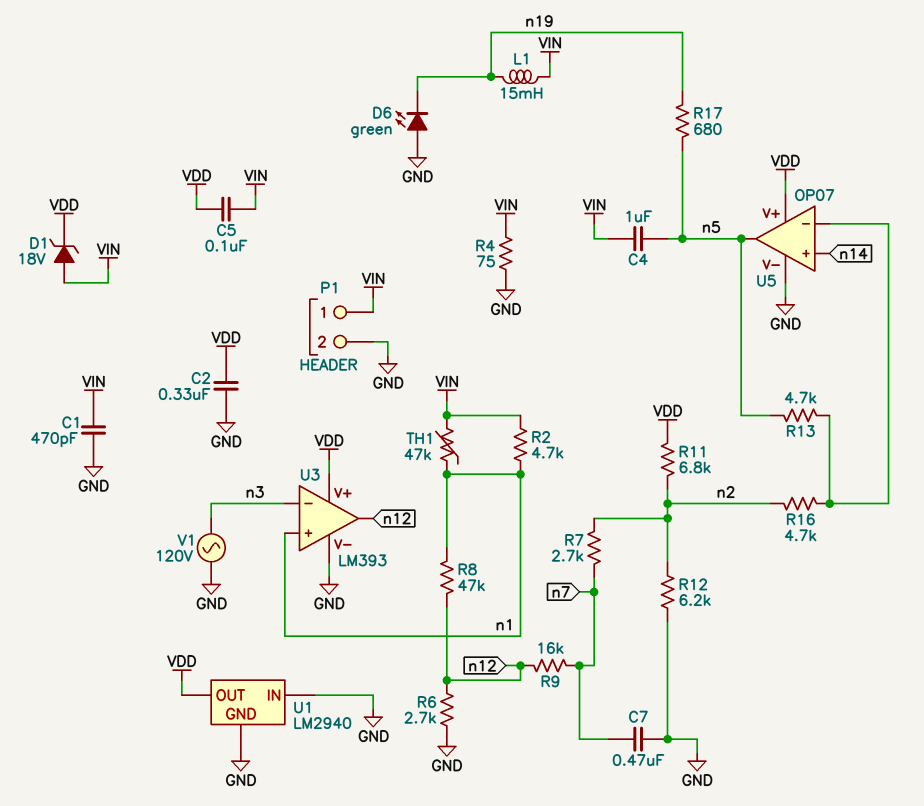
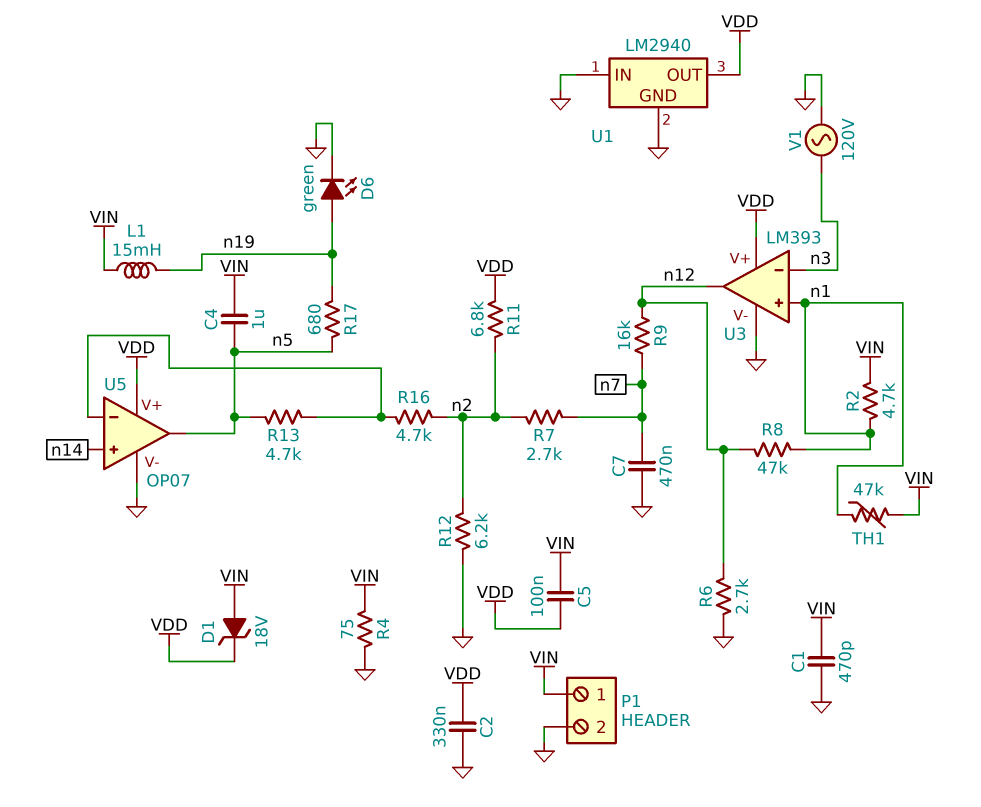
D6: LED green (A GND, K n19) -> LED green (A n19, K GND)

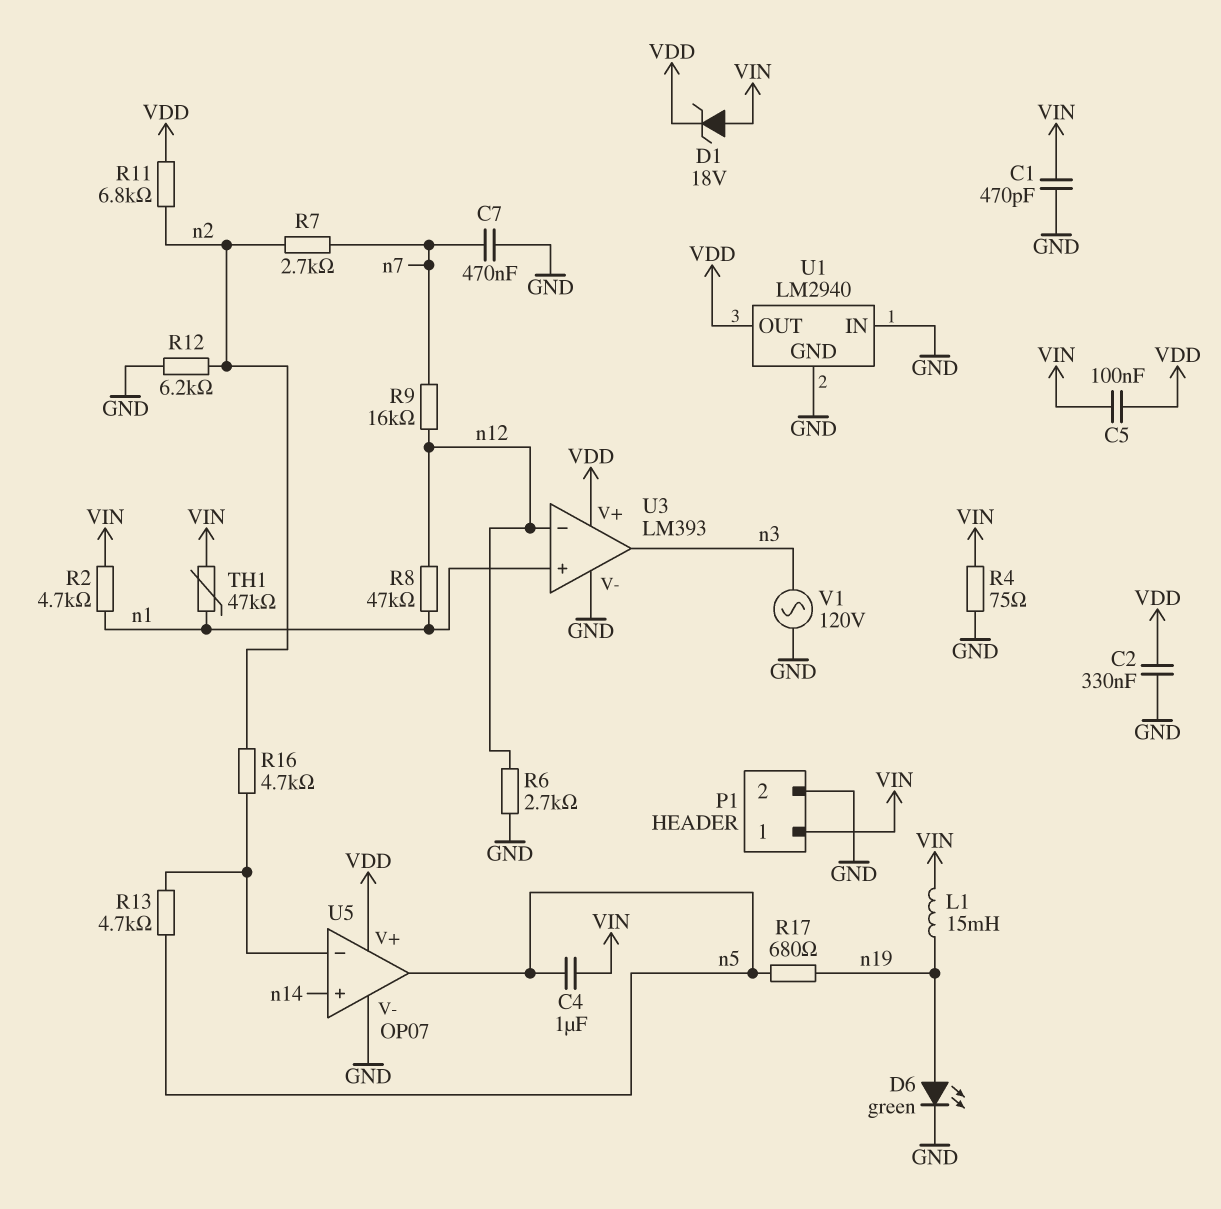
U3 pin in-: n3 -> n12
U3 pin out: n12 -> n3

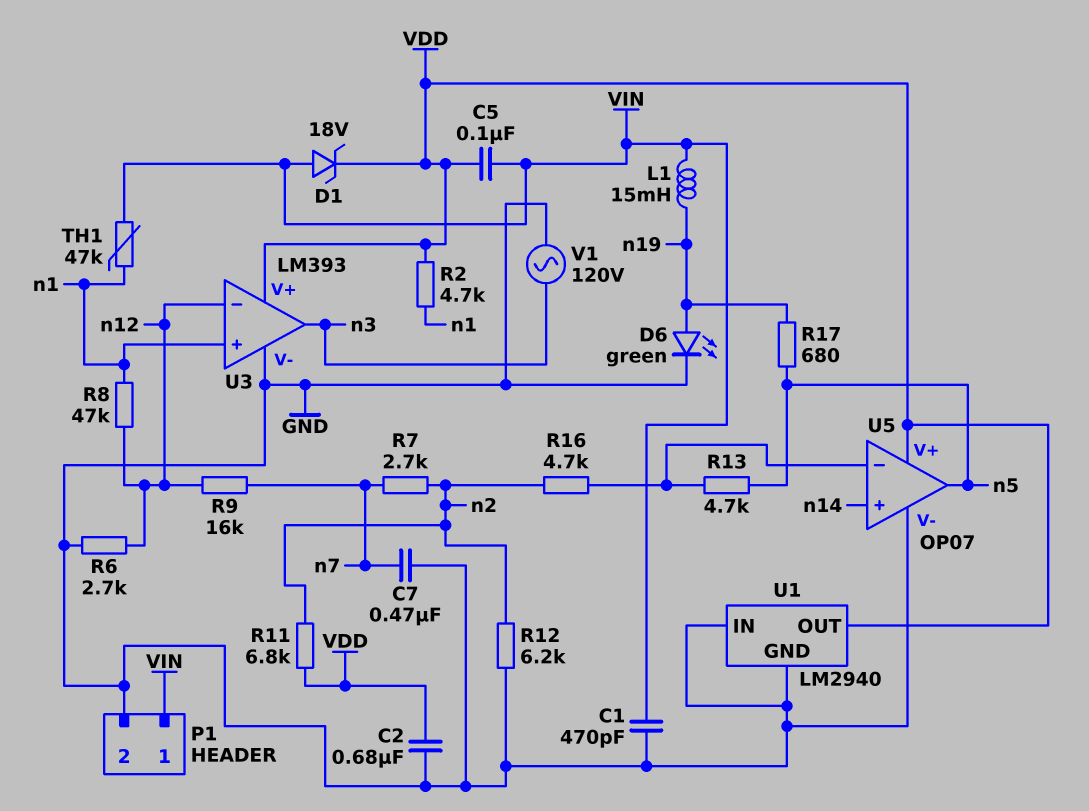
C2: 330nF (GND, VDD) -> 680nF (GND, VDD)
C4: 1uF (VIN, n5) -> none
R2: 4.7k (VIN, n1) -> 4.7k (VDD, n1)
R4: 75 (GND, VIN) -> none

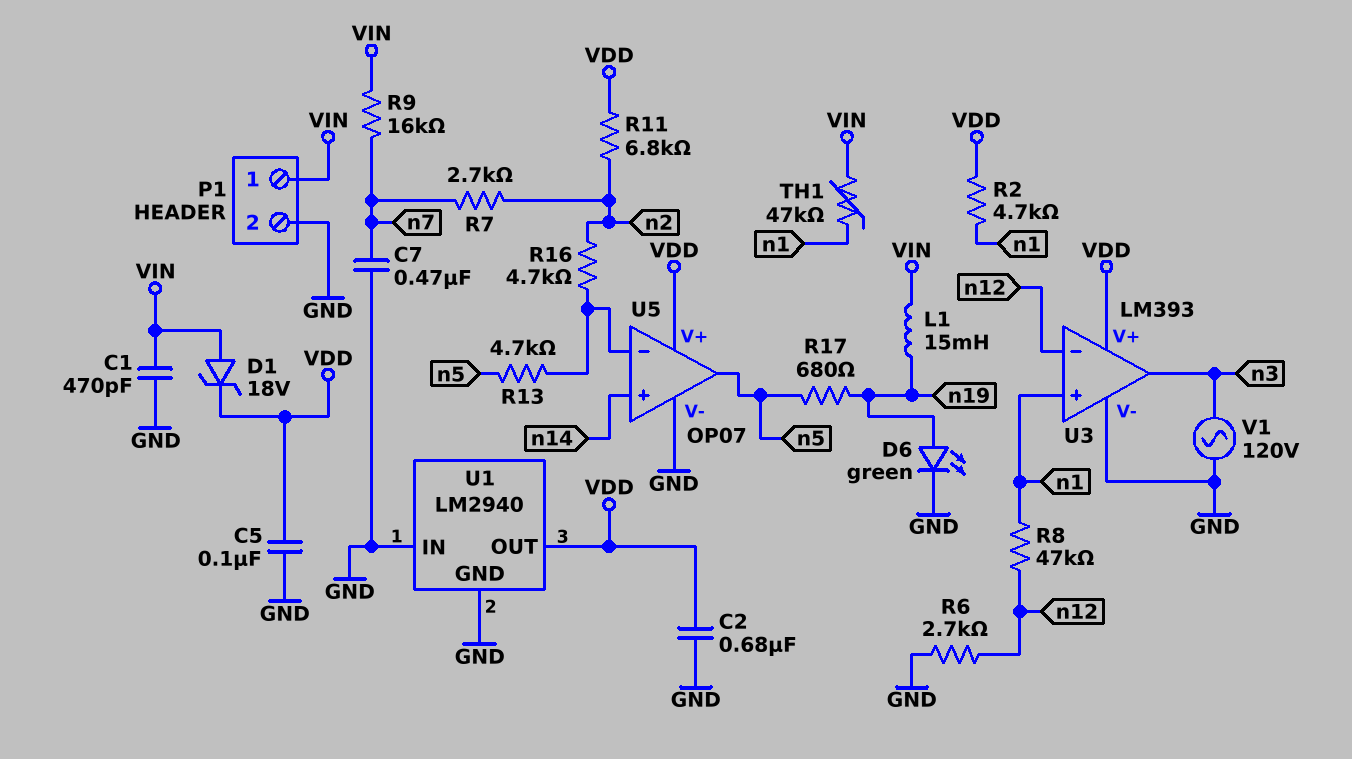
C5: 100nF (VDD, VIN) -> 100nF (GND, VDD)
R9: 16k (n7, n12) -> 16k (VIN, n7)
R12: 6.2k (GND, n2) -> none

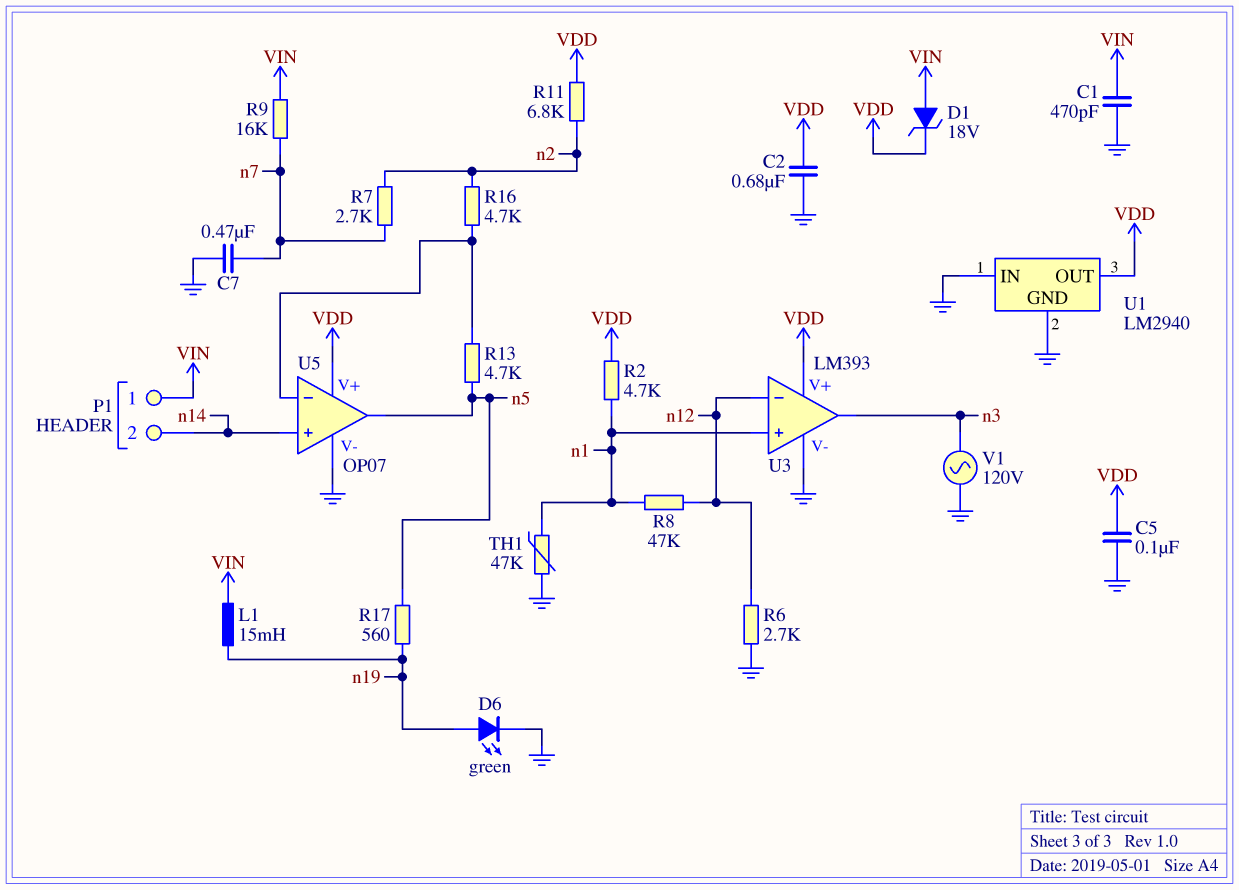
P1 pin 2: GND -> n14
R17: 680 (n5, n19) -> 560 (n5, n19)
TH1: 47k (VIN, n1) -> 47k (GND, n1)

